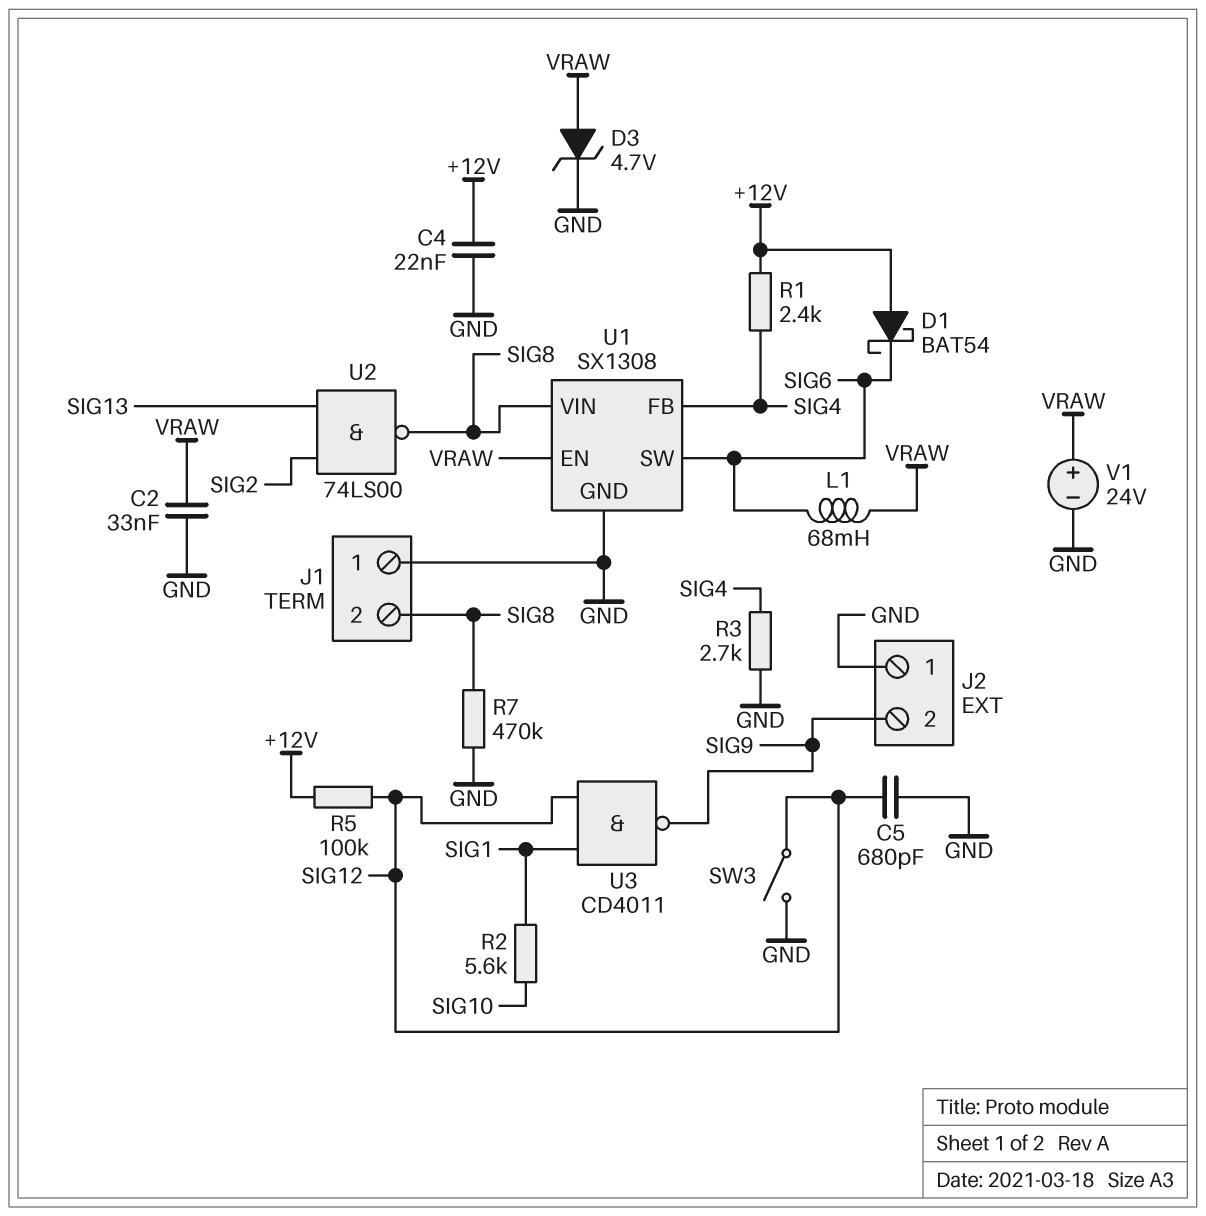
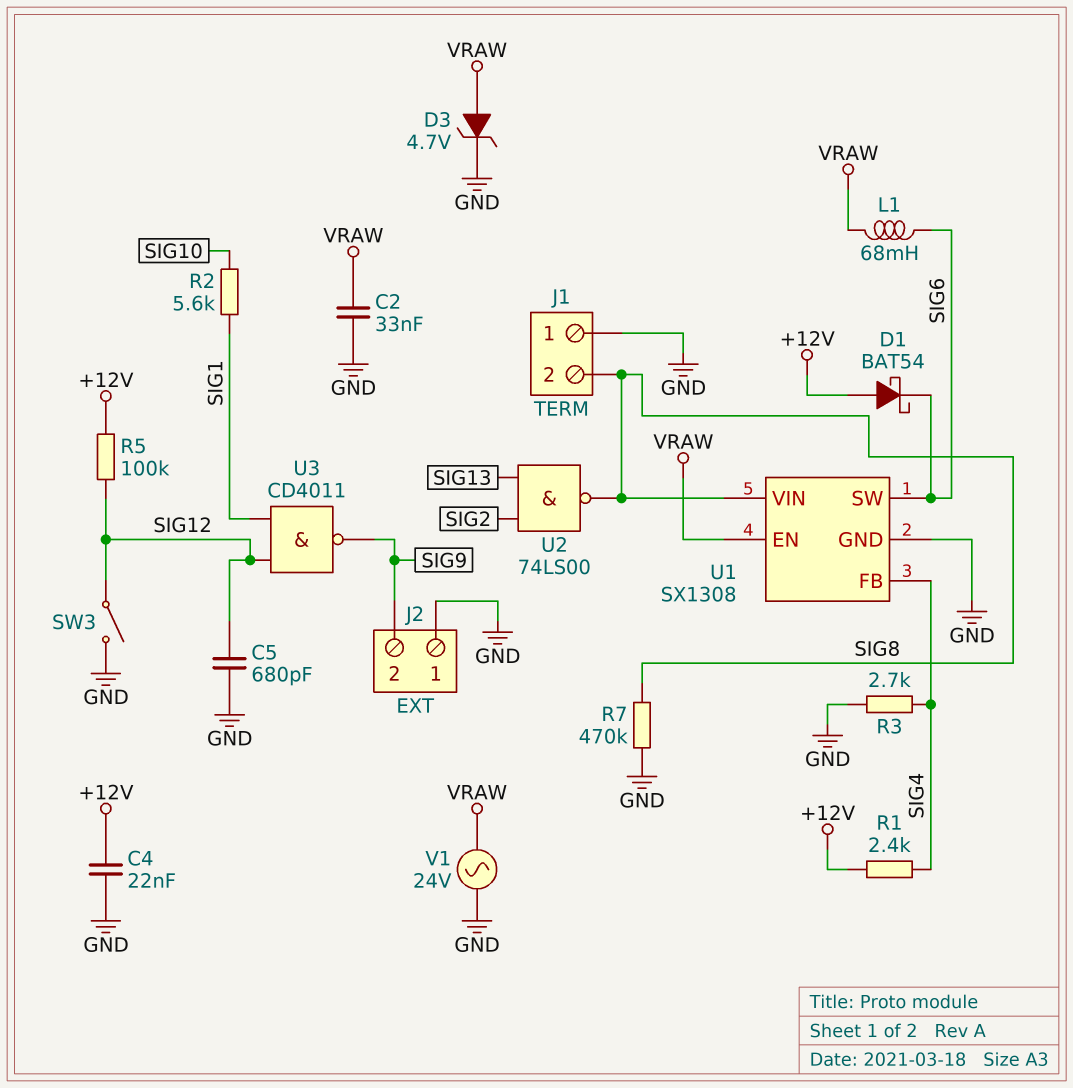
V1: 24V (plus VRAW, minus GND) -> AC 24V (GND, VRAW)

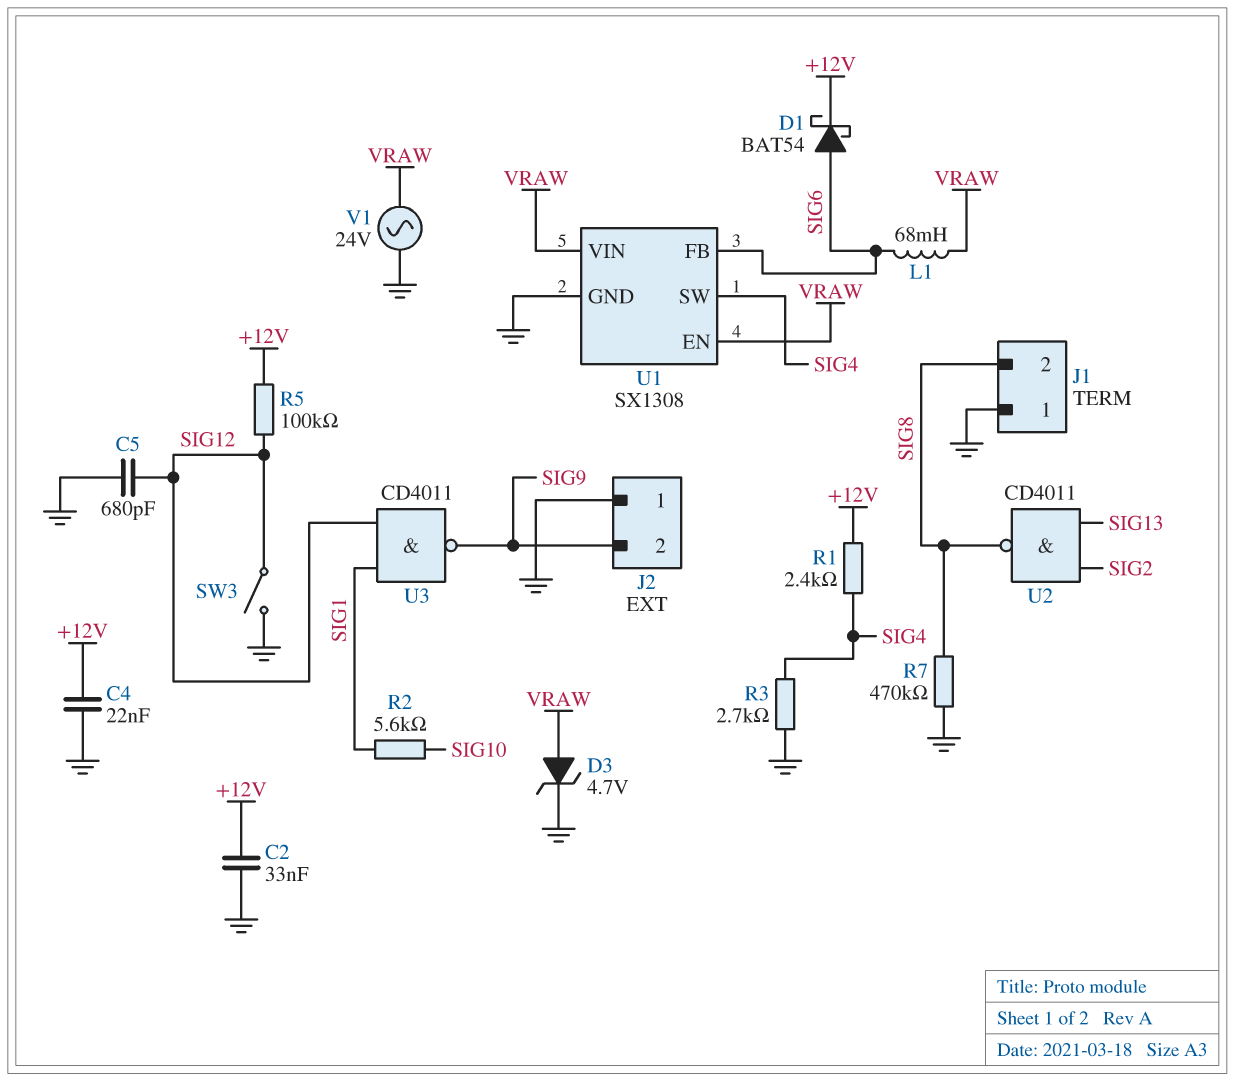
C2: 33nF (GND, VRAW) -> 33nF (+12V, GND)
D1: schottky BAT54 (A +12V, K SIG6) -> schottky BAT54 (A SIG6, K +12V)
U1 pin FB: SIG4 -> SIG6
U1 pin SW: SIG6 -> SIG4
U1 pin VIN: SIG8 -> VRAW
U2: NAND 74LS00 (in SIG2, in SIG13, out SIG8) -> NAND CD4011 (in SIG2, in SIG13, out SIG8)

